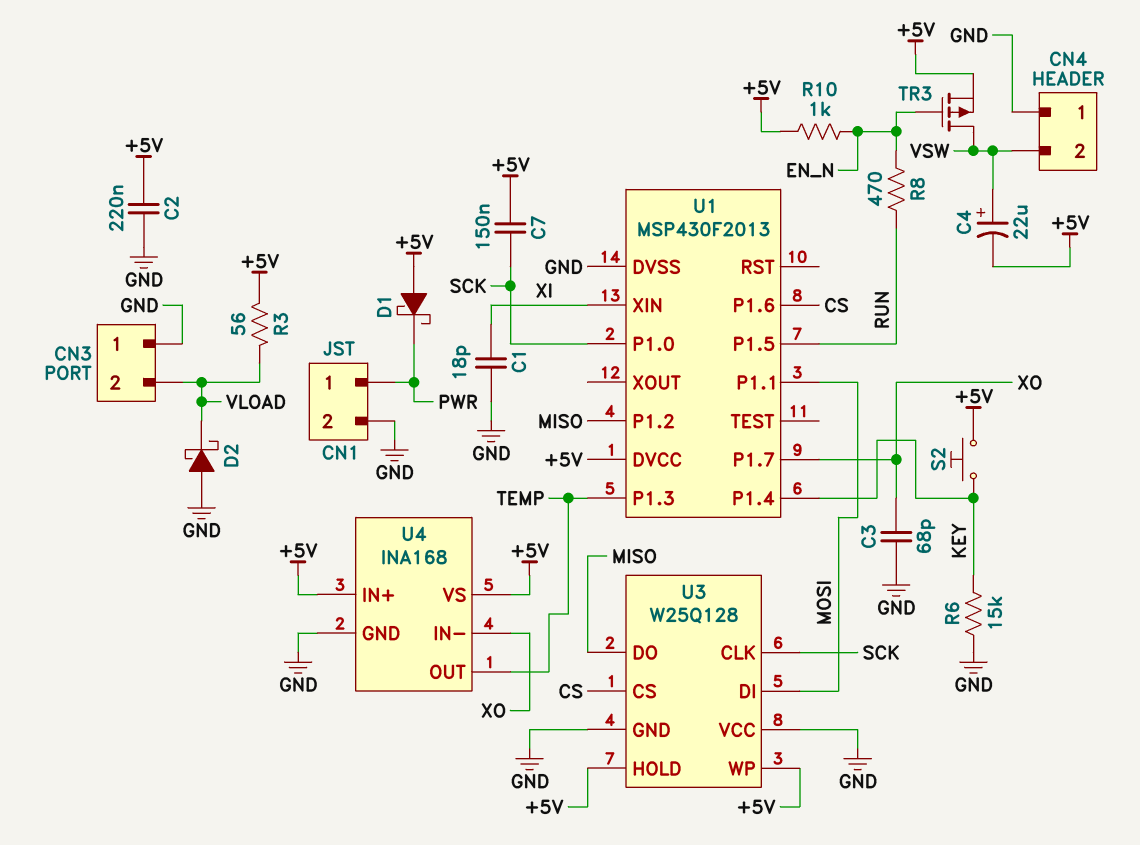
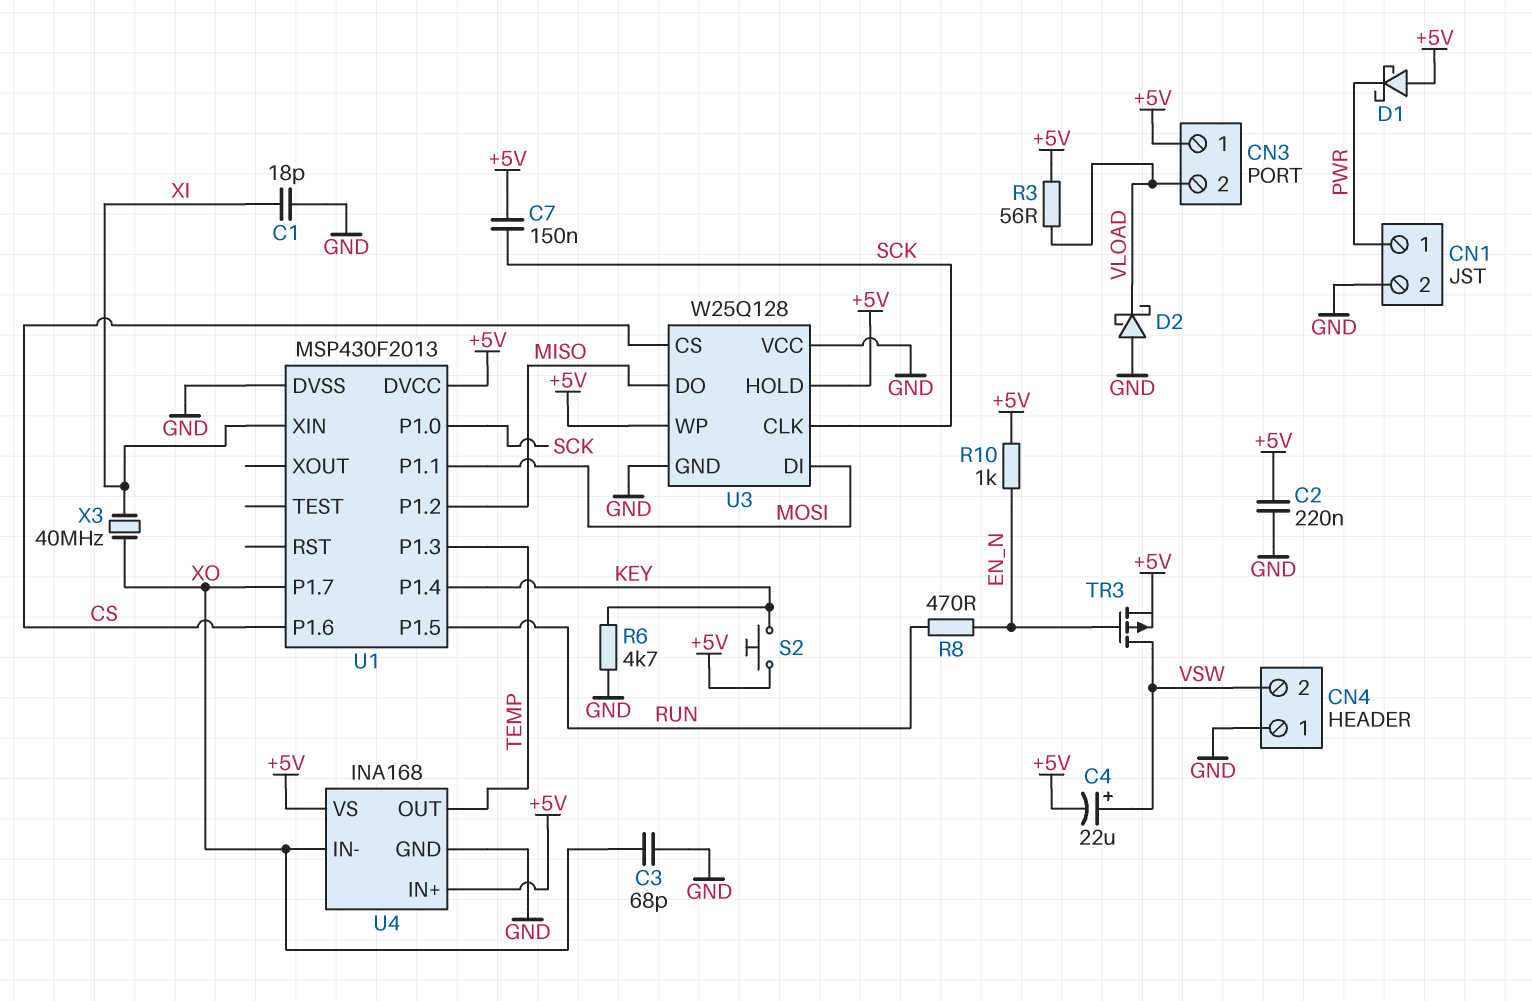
CN3 pin 1: GND -> +5V
R6: 15k (GND, KEY) -> 4.7k (GND, KEY)
X3: none -> 40MHz (XI, XO)

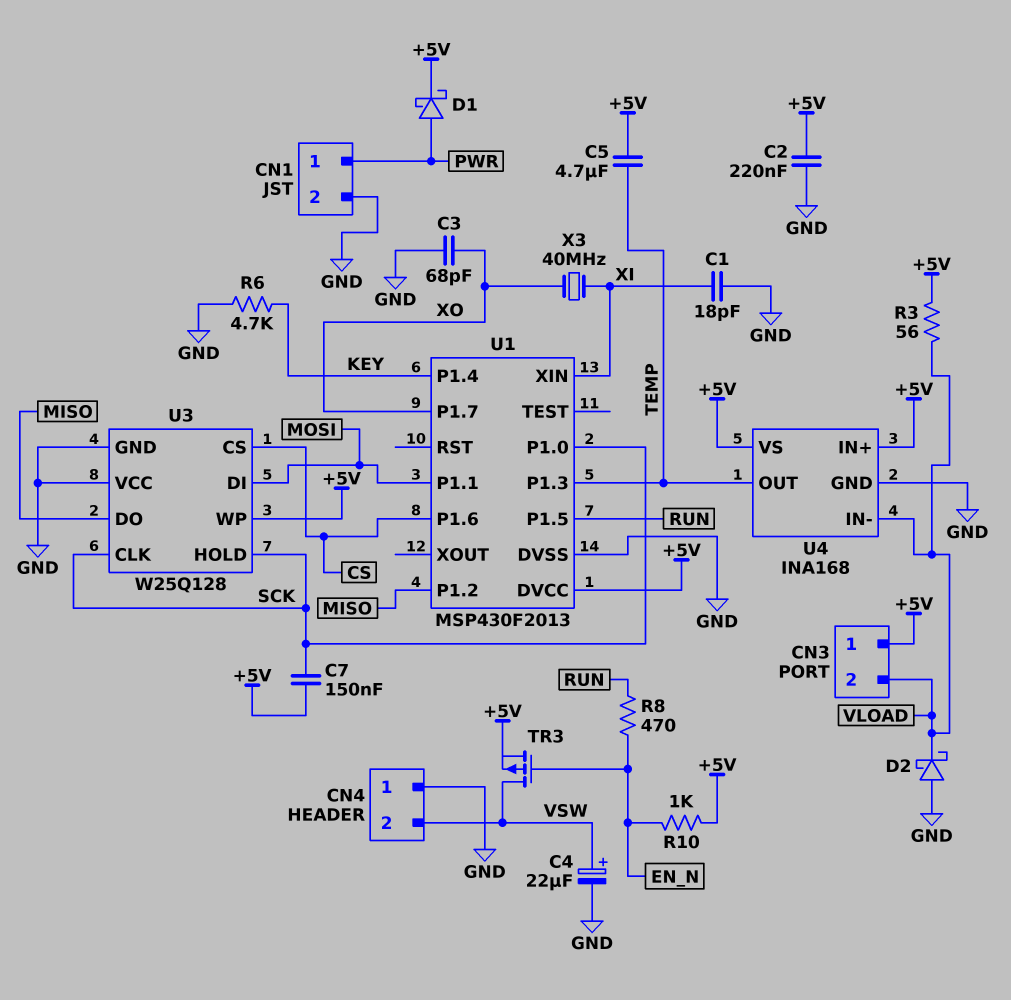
C4: 22uF (plus VSW, minus +5V) -> 22uF (plus VSW, minus GND)
C5: none -> 4.7uF (+5V, TEMP)
D1: schottky (A +5V, K PWR) -> schottky (A PWR, K +5V)
S2: button (+5V, KEY) -> none
U3 pin HOLD: +5V -> SCK
U4 pin IN-: XO -> VLOAD

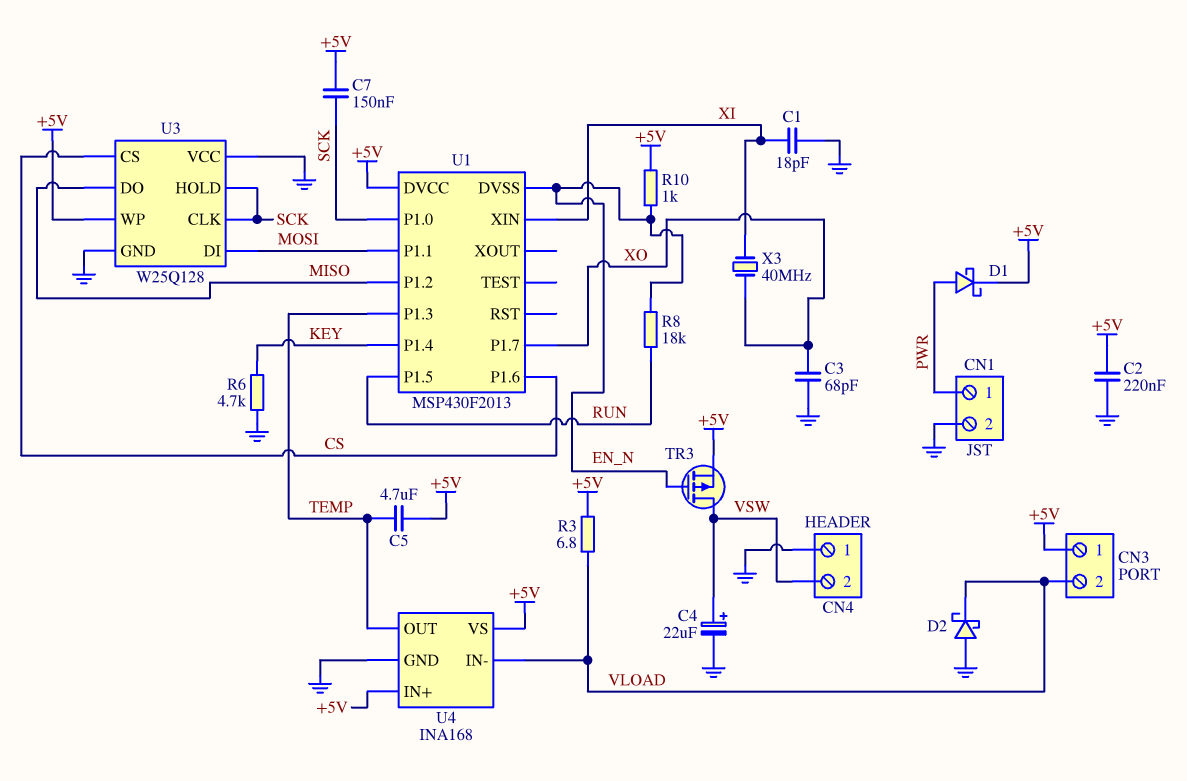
R3: 56 (+5V, VLOAD) -> 6.8 (+5V, VLOAD)
R8: 470 (EN_N, RUN) -> 18k (EN_N, RUN)
U1 pin DVSS: GND -> EN_N

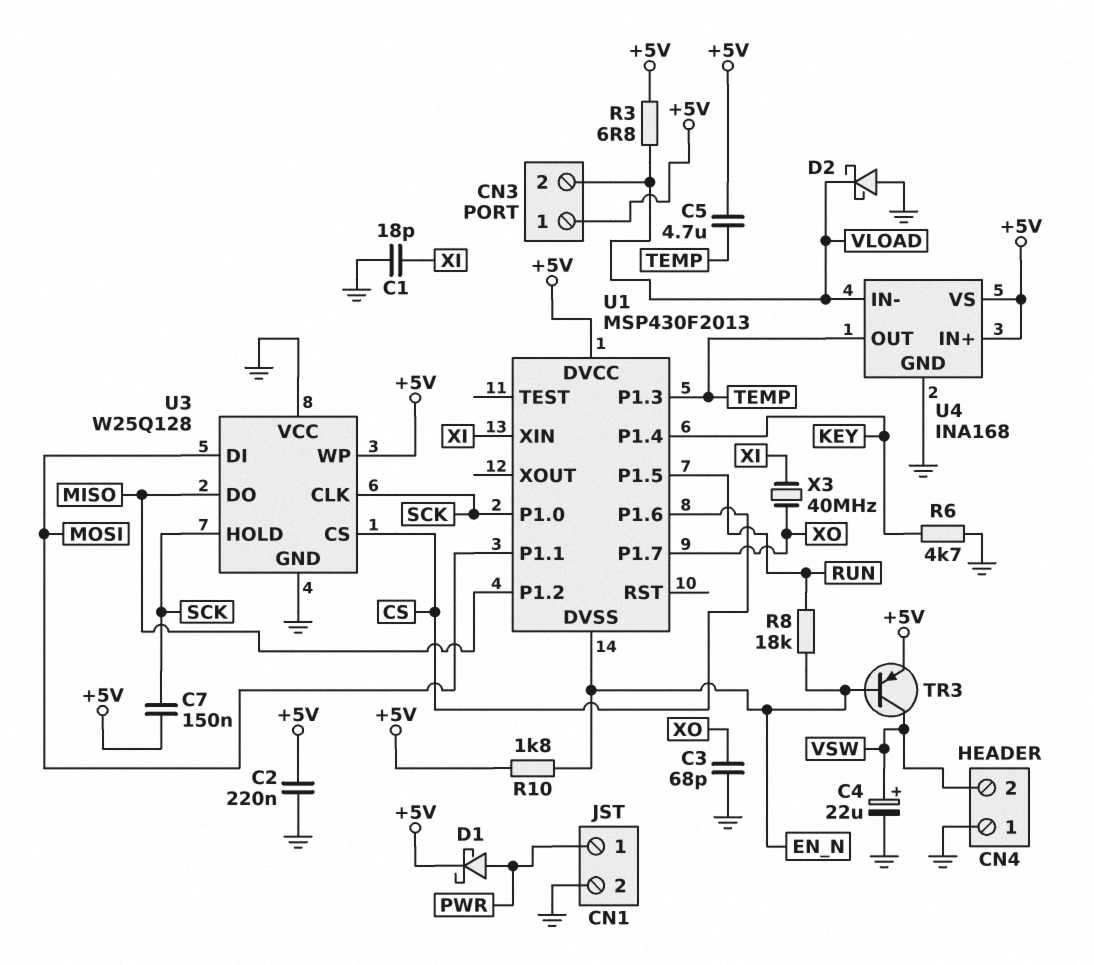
R10: 1k (+5V, EN_N) -> 1.8k (+5V, EN_N)
TR3: PMOS (G EN_N, D VSW, S +5V) -> PNP (B EN_N, C VSW, E +5V)

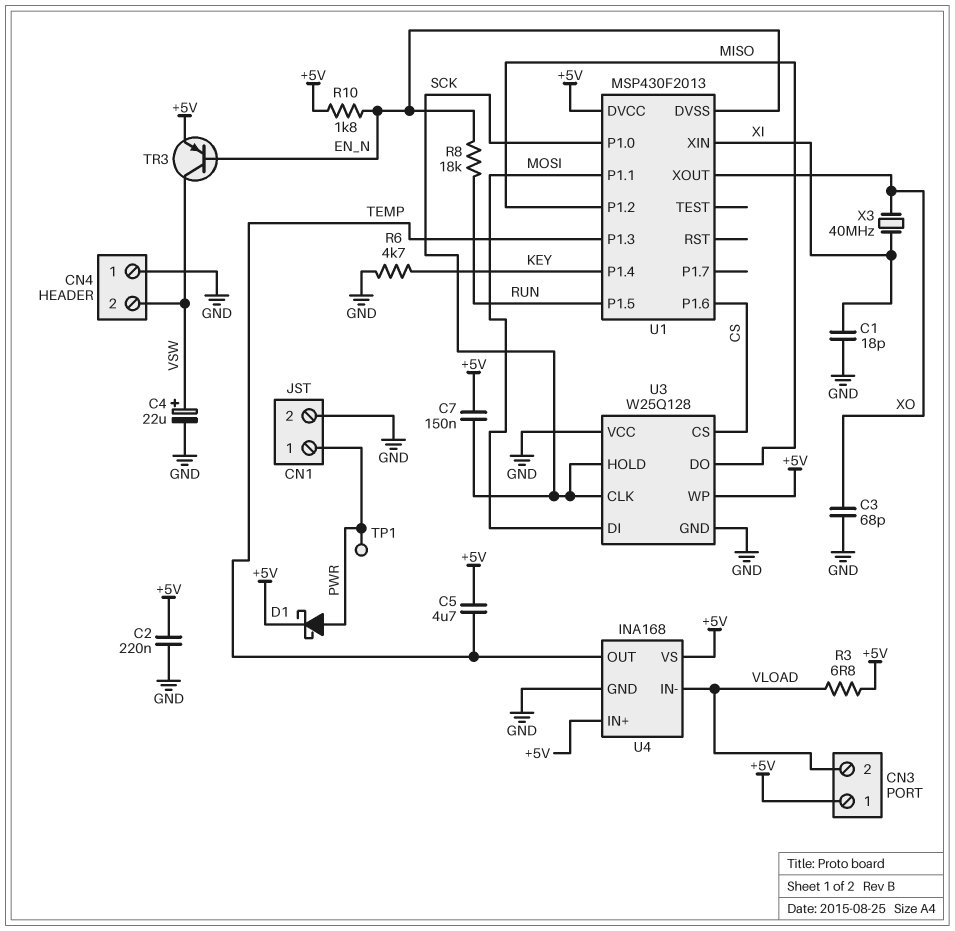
D2: schottky (A GND, K VLOAD) -> none
TP1: none -> test point (PWR)
U1 pin P1.7: XO -> none
U1 pin XOUT: none -> XO

